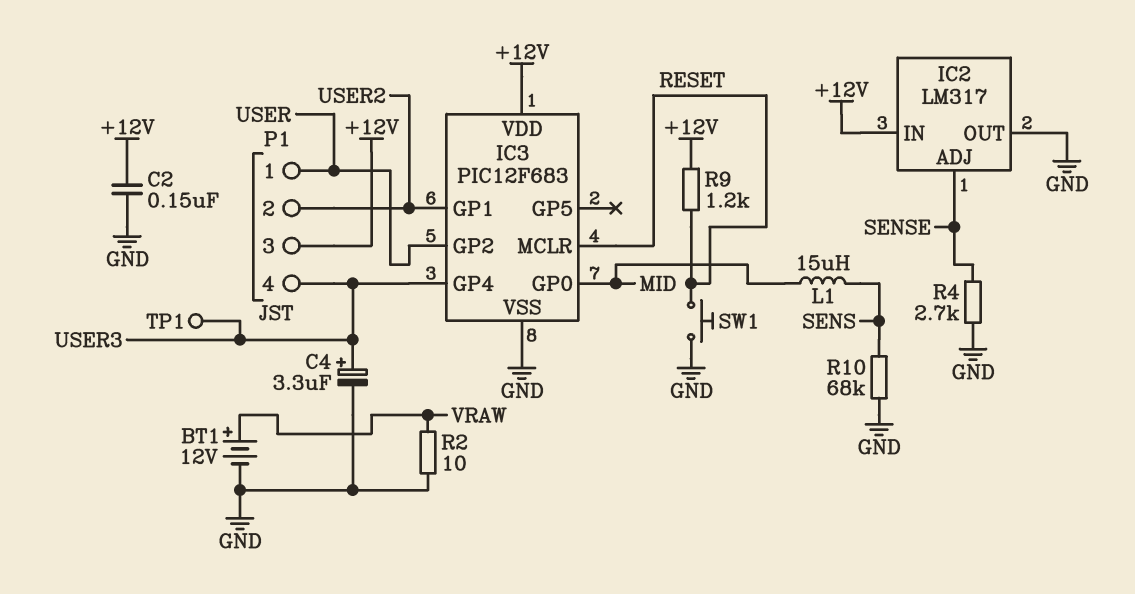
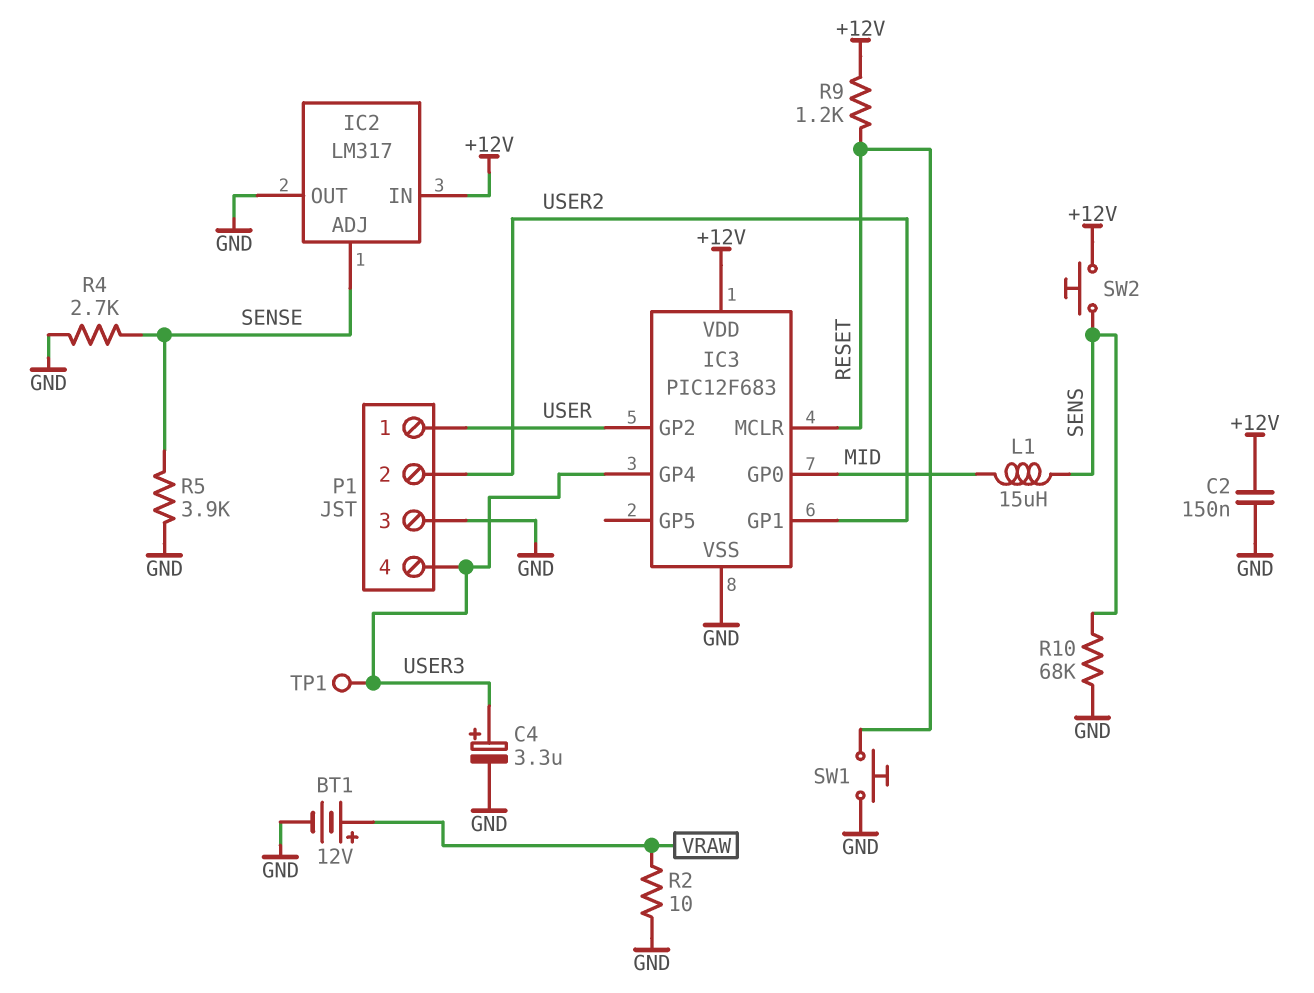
P1 pin 3: +12V -> GND
R5: none -> 3.9k (GND, SENSE)
SW2: none -> button (+12V, SENS)

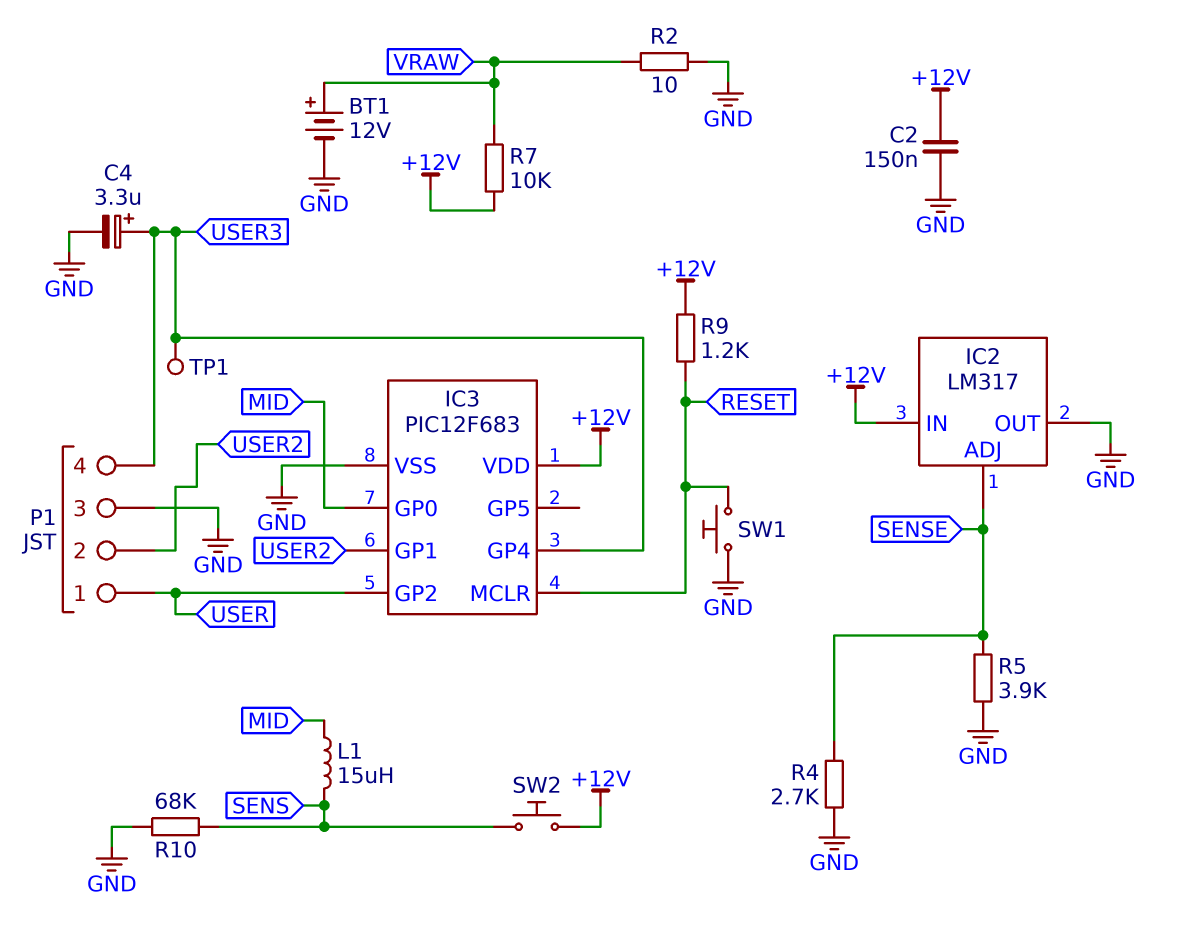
R7: none -> 10k (+12V, VRAW)

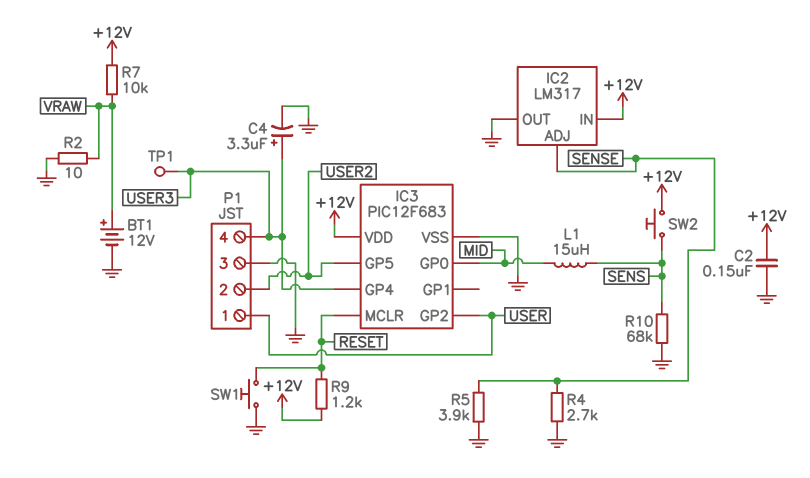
IC3 pin GP1: USER2 -> none
IC3 pin GP5: none -> USER2

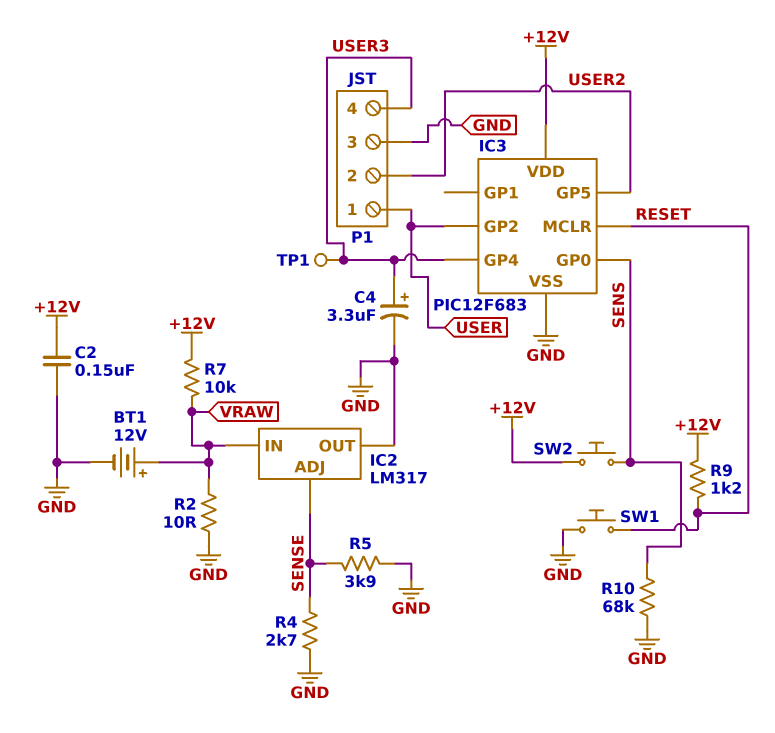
IC2 pin IN: +12V -> VRAW
IC3 pin GP0: MID -> SENS
L1: 15uH (MID, SENS) -> none

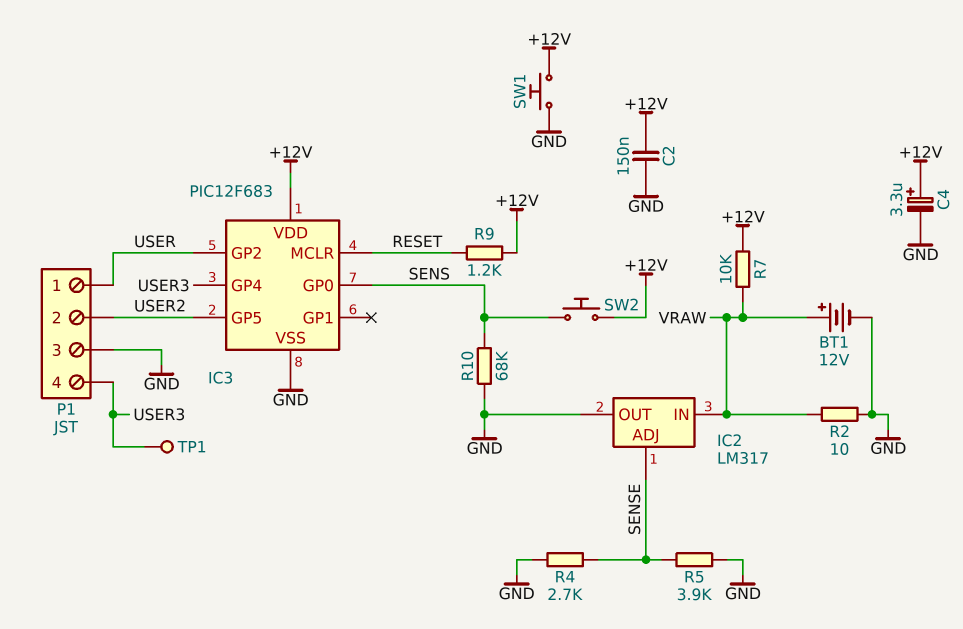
C4: 3.3uF (plus USER3, minus GND) -> 3.3uF (plus +12V, minus GND)
SW1: button (GND, RESET) -> button (+12V, GND)

